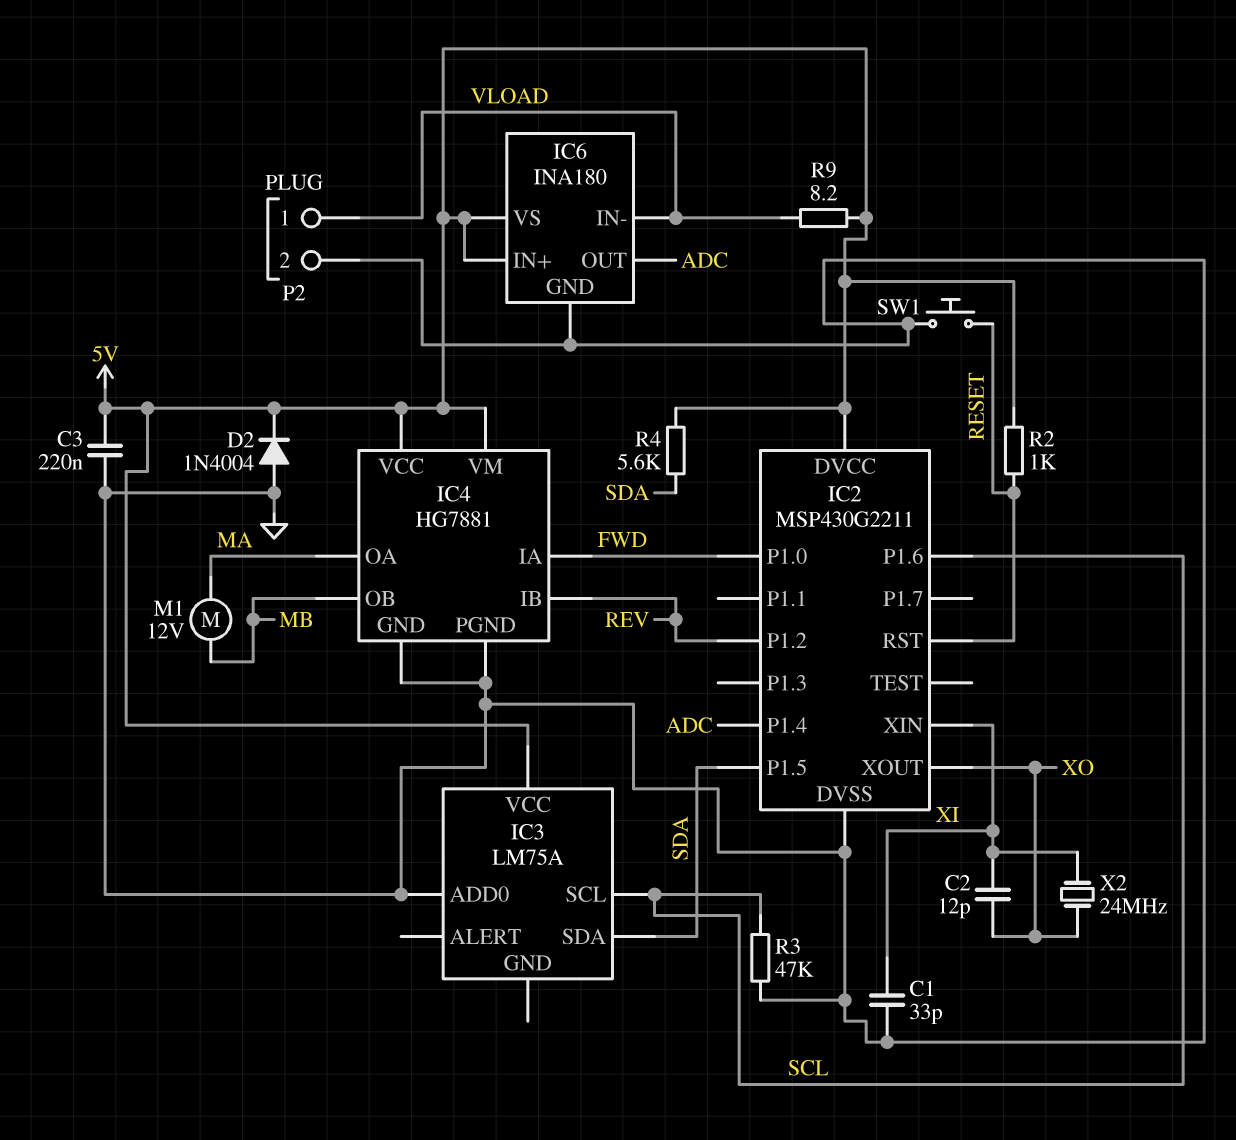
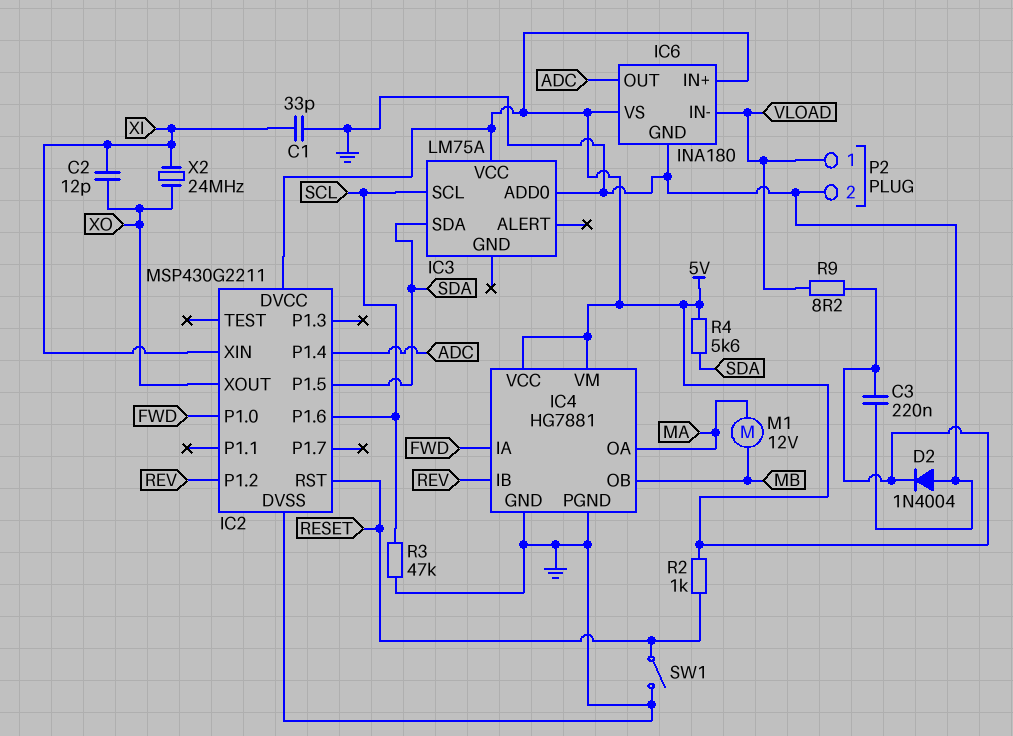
SW1: button (GND, RESET) -> switch (GND, RESET)

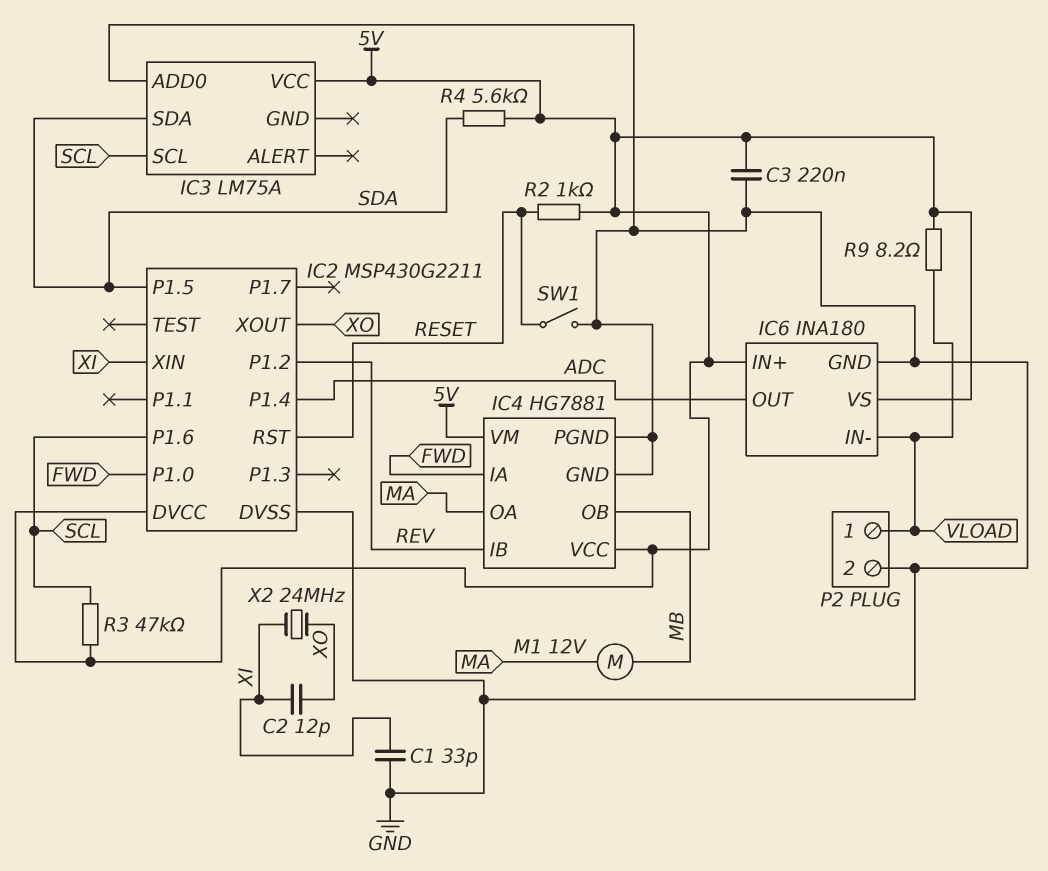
D2: diode 1N4004 (A GND, K 5V) -> none
R3: 47k (GND, SCL) -> 47k (5V, SCL)

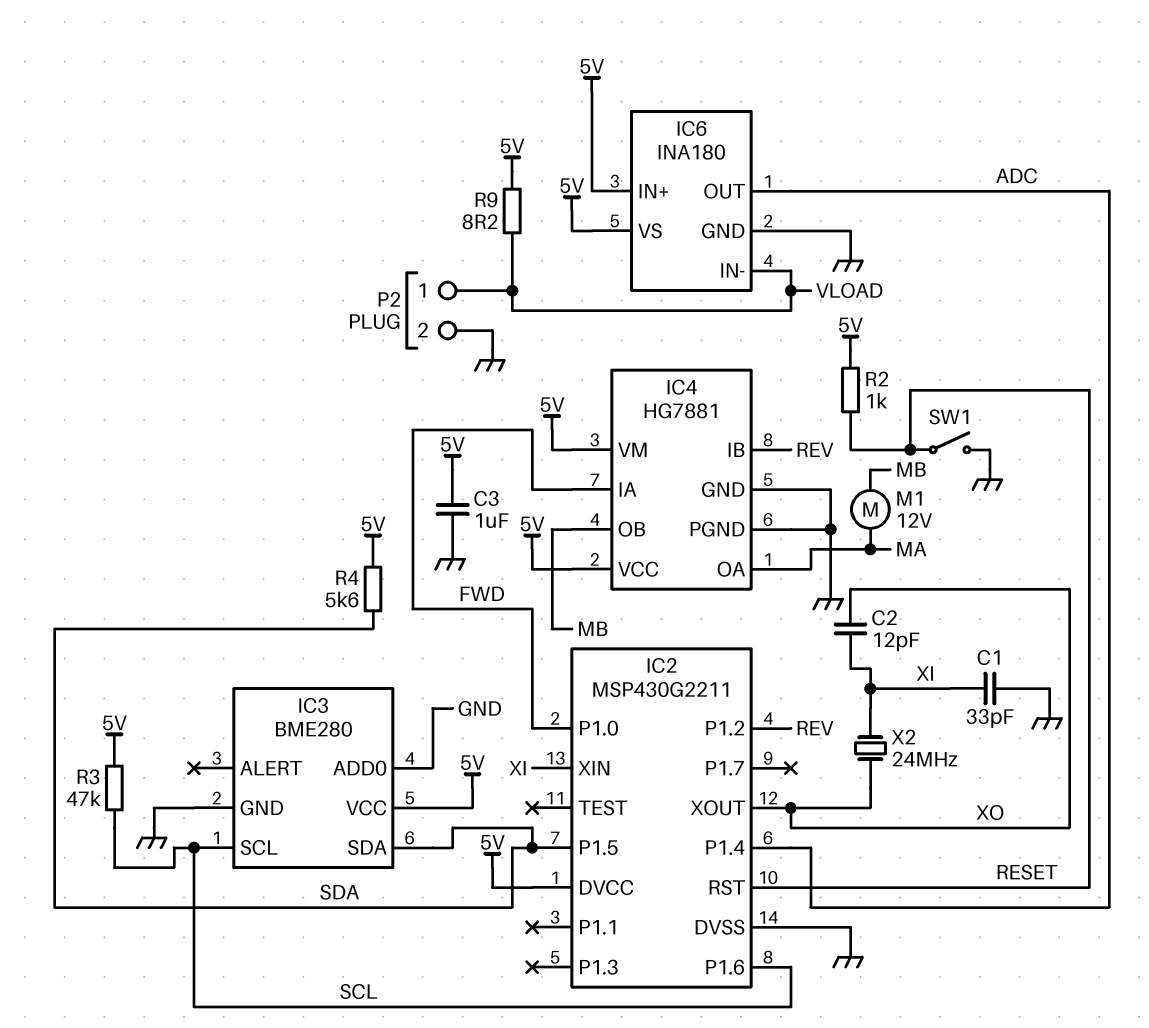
C3: 220nF (5V, GND) -> 1uF (5V, GND)
IC3: LM75A -> BME280
IC3 pin GND: none -> GND

